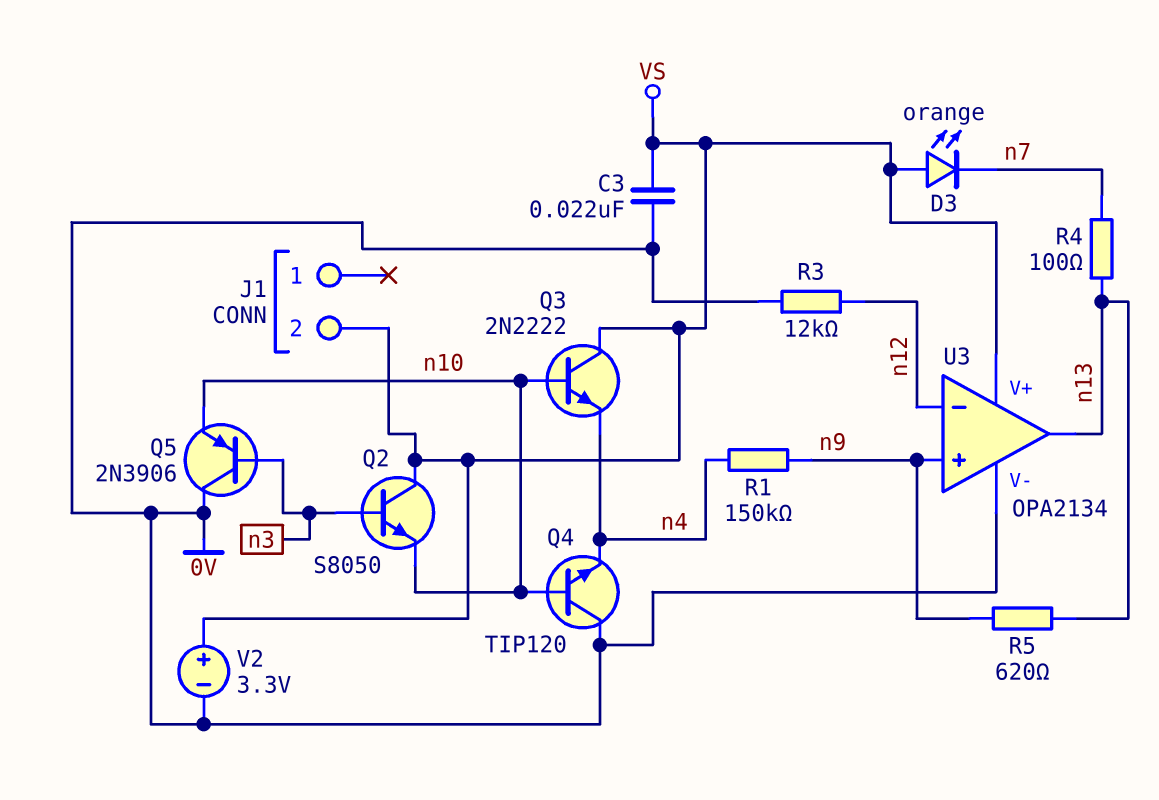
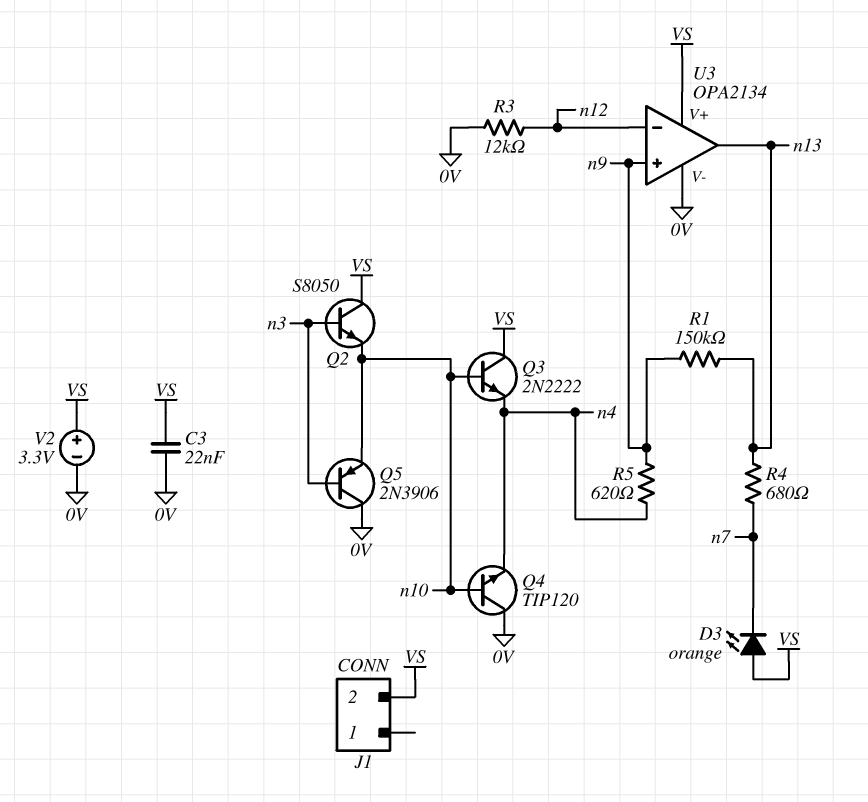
R1: 150k (n4, n9) -> 150k (n9, n13)
R4: 100 (n7, n13) -> 680 (n7, n13)
R5: 620 (n9, n13) -> 620 (n4, n9)

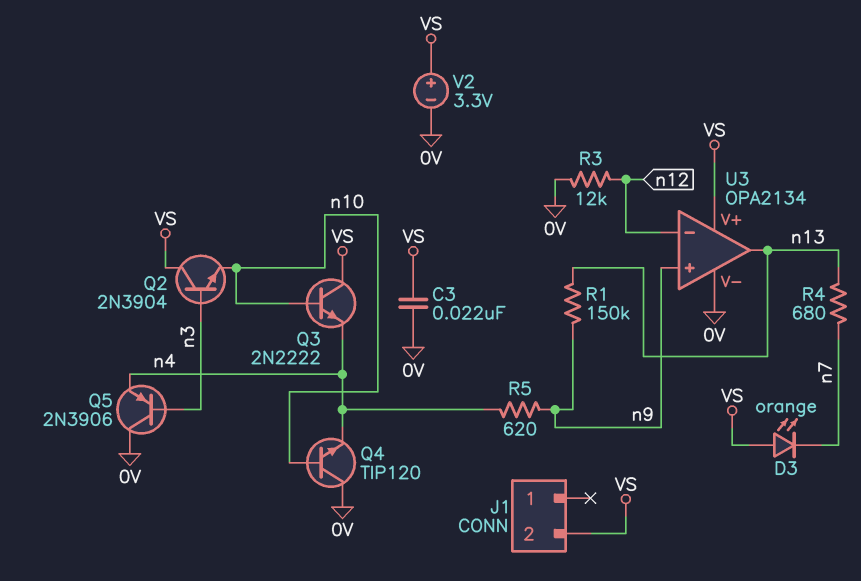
Q2: NPN S8050 (B n3, C VS, E n10) -> NPN 2N3904 (B n3, C VS, E n10)
Q5: PNP 2N3906 (B n3, C 0V, E n10) -> PNP 2N3906 (B n3, C 0V, E n4)

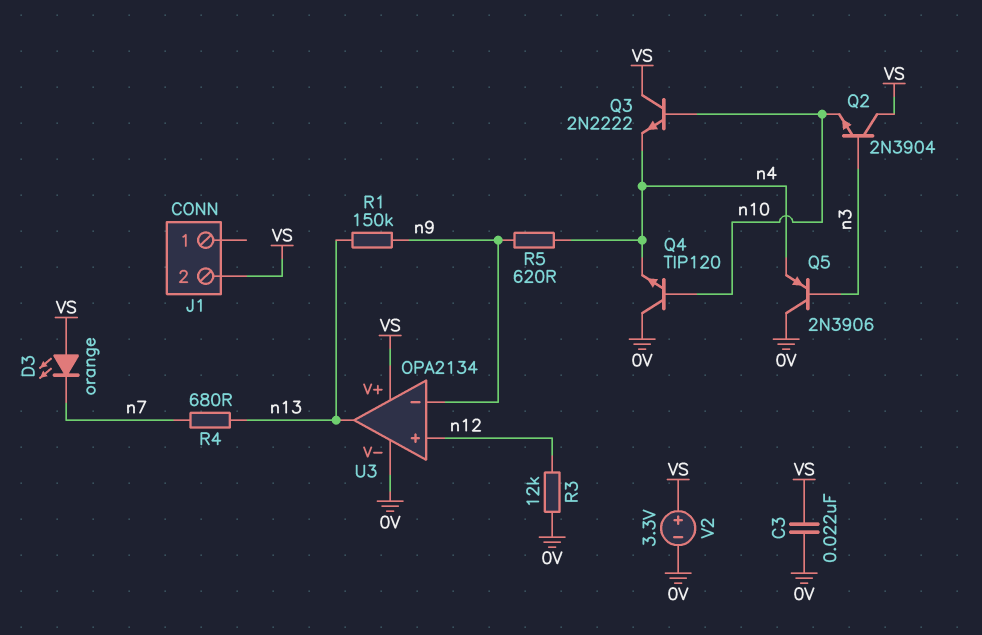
U3 pin in+: n9 -> n12
U3 pin in-: n12 -> n9

